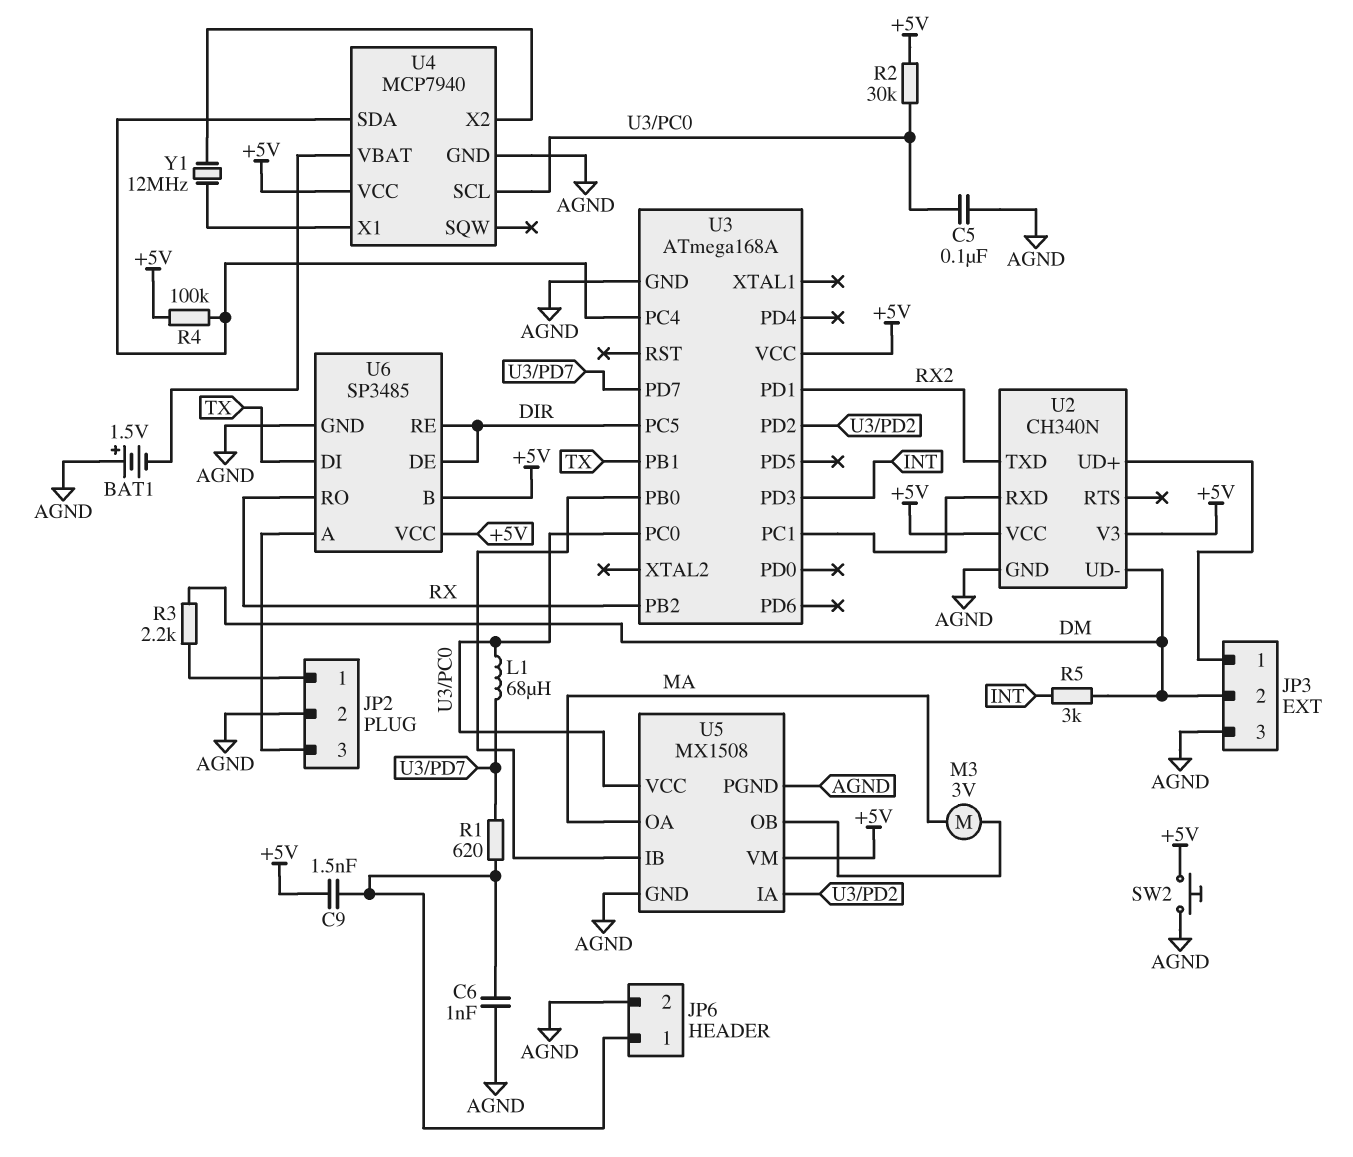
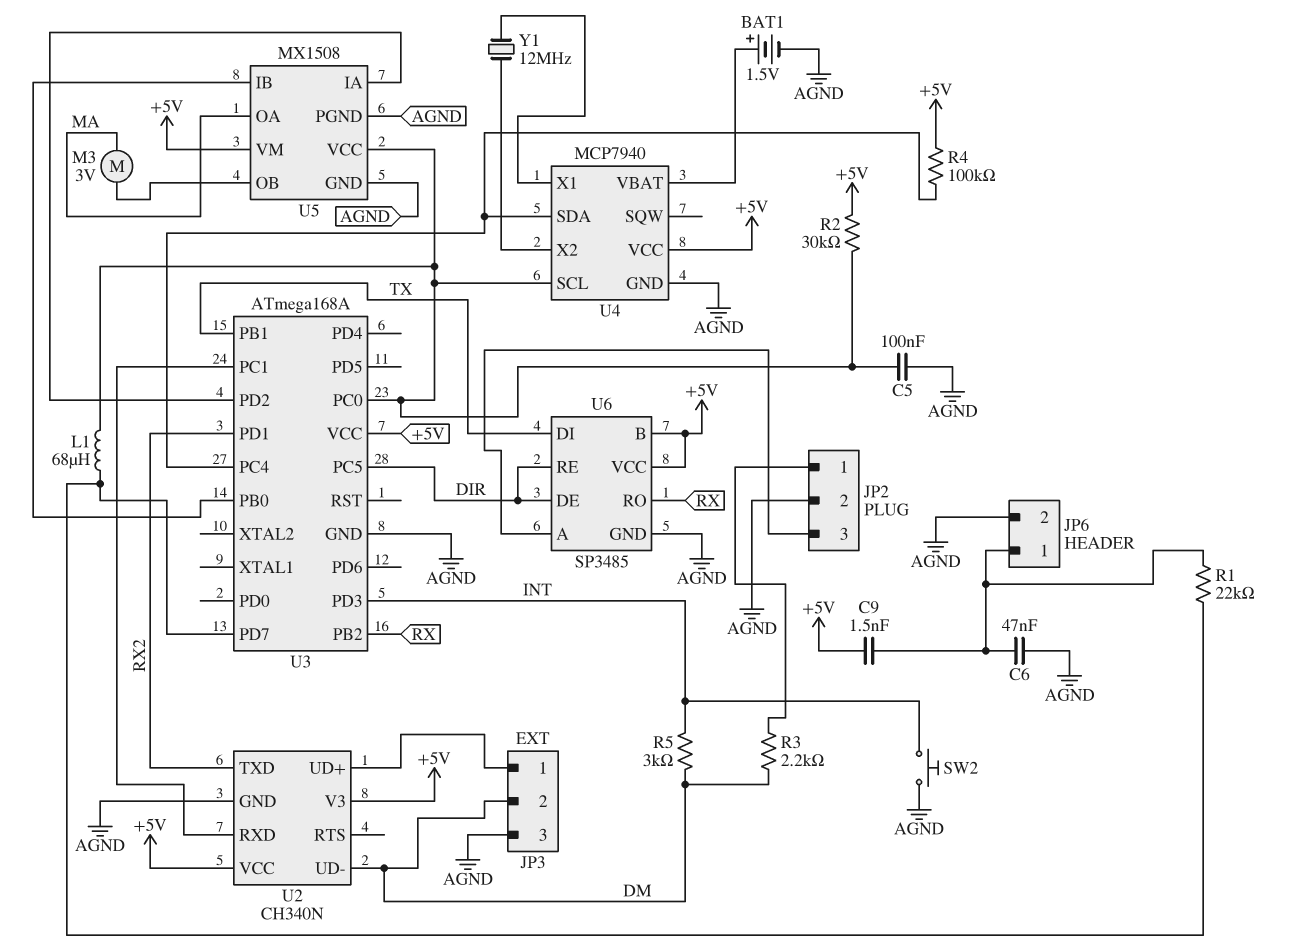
BAT1: 1.5V (plus AGND, minus U4/VBAT) -> 1.5V (plus U4/VBAT, minus AGND)
C6: 1nF (AGND, JP6/1) -> 47nF (AGND, JP6/1)
R1: 620 (JP6/1, U3/PD7) -> 22k (JP6/1, U3/PD7)
SW2: button (+5V, AGND) -> button (AGND, INT)

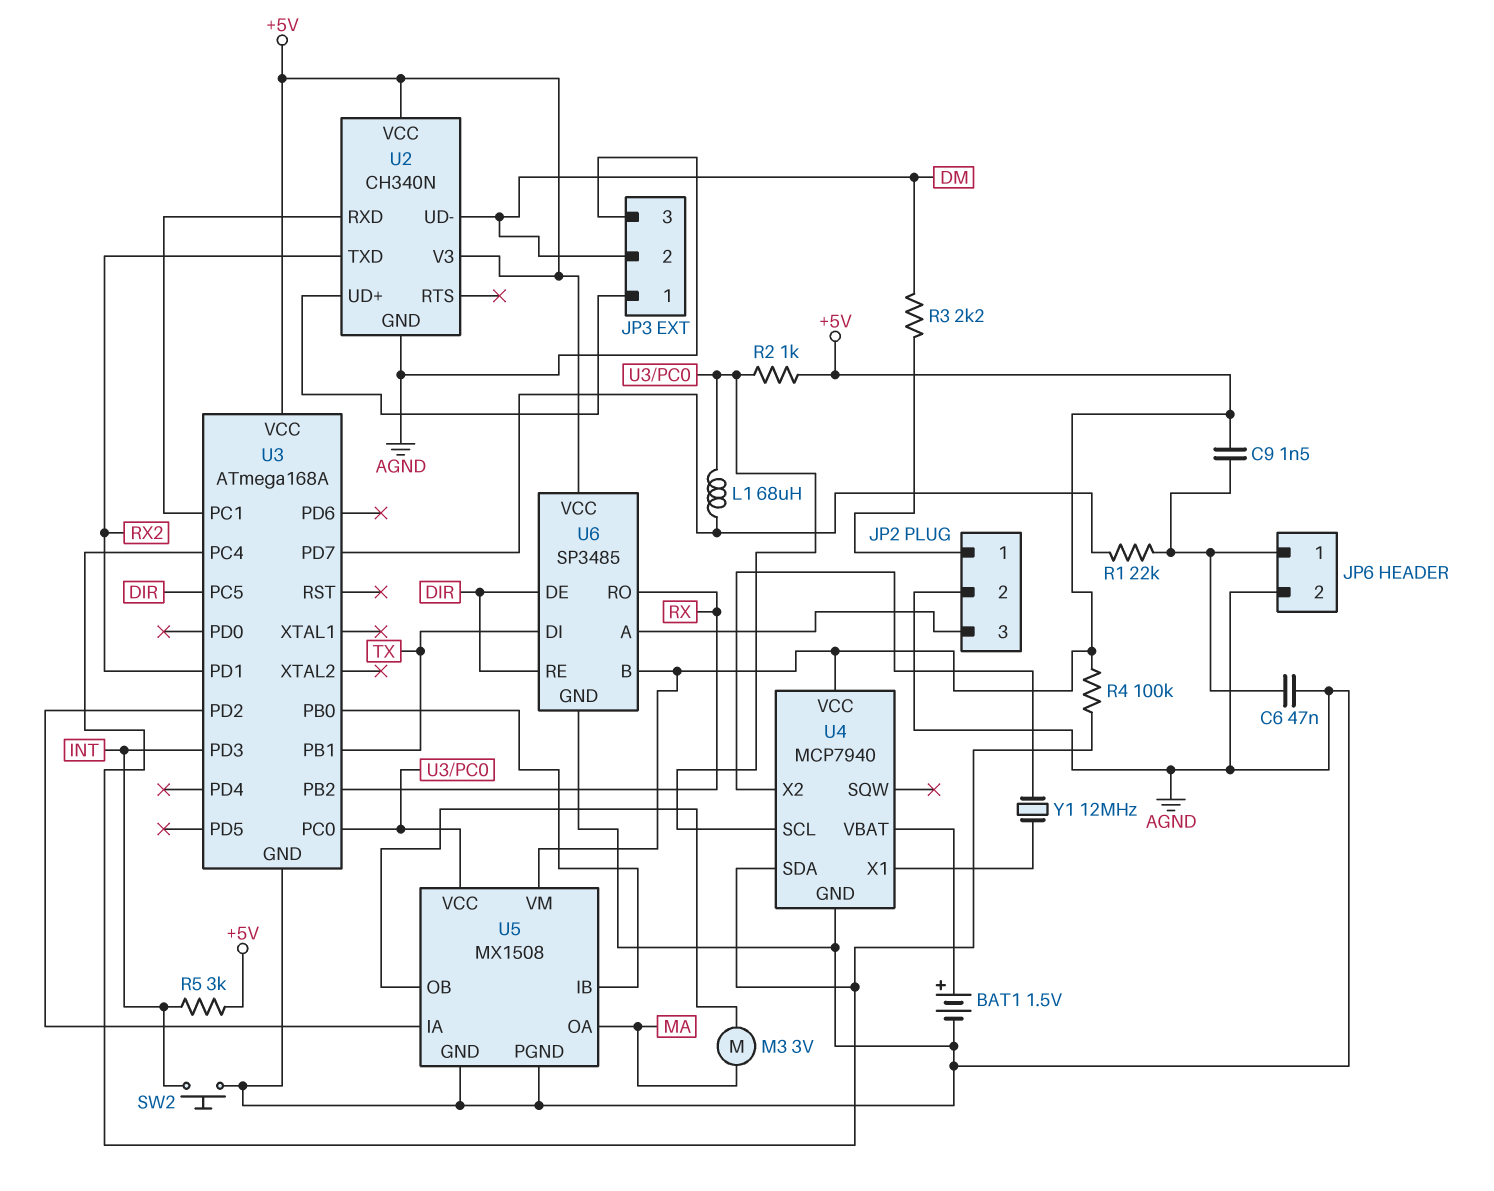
C5: 100nF (AGND, U3/PC0) -> none
R2: 30k (+5V, U3/PC0) -> 1k (+5V, U3/PC0)
R5: 3k (DM, INT) -> 3k (+5V, INT)

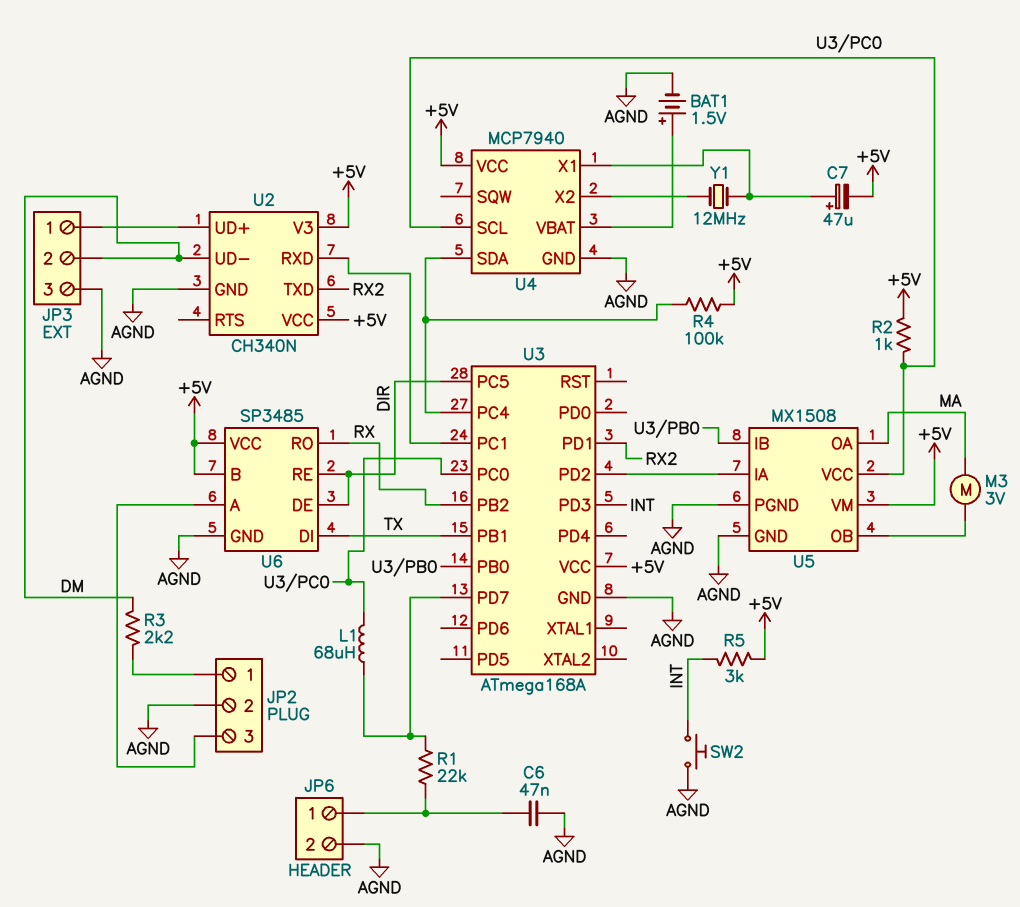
C7: none -> 47uF (plus U4/X1, minus +5V)
C9: 1.5nF (+5V, JP6/1) -> none

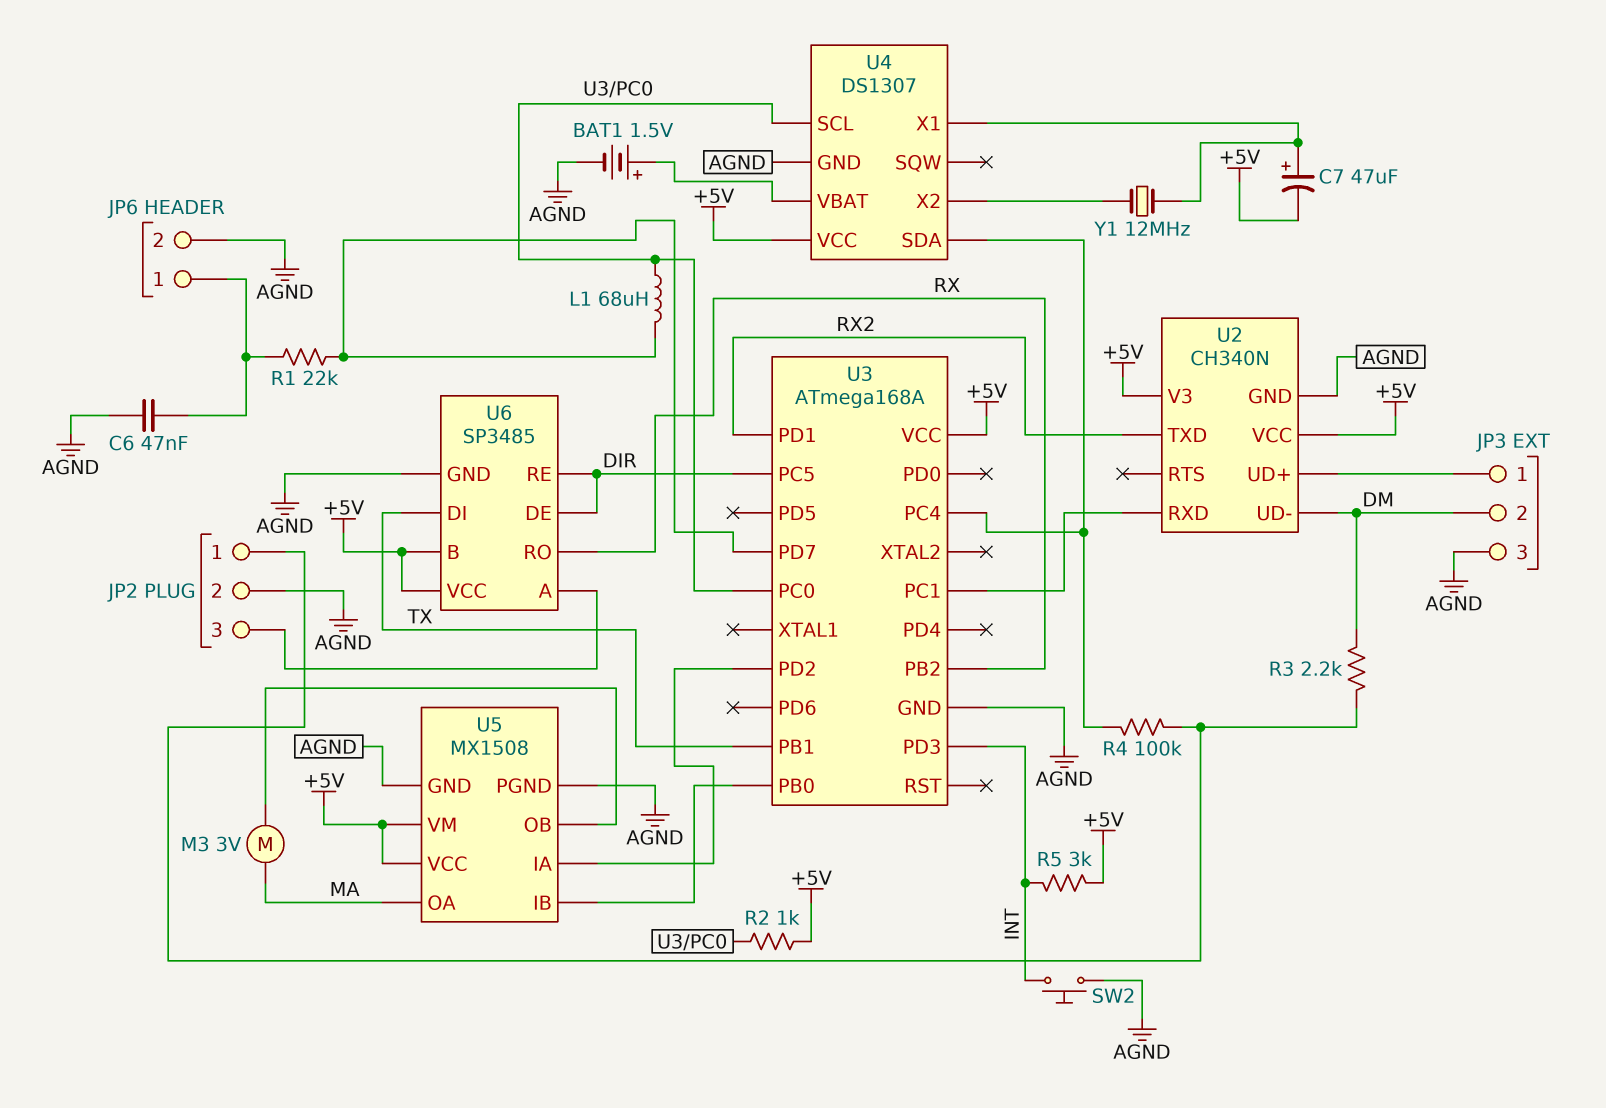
R4: 100k (+5V, U3/PC4) -> 100k (JP2/1, U3/PC4)
U4: MCP7940 -> DS1307
U5 pin VCC: U3/PC0 -> +5V

